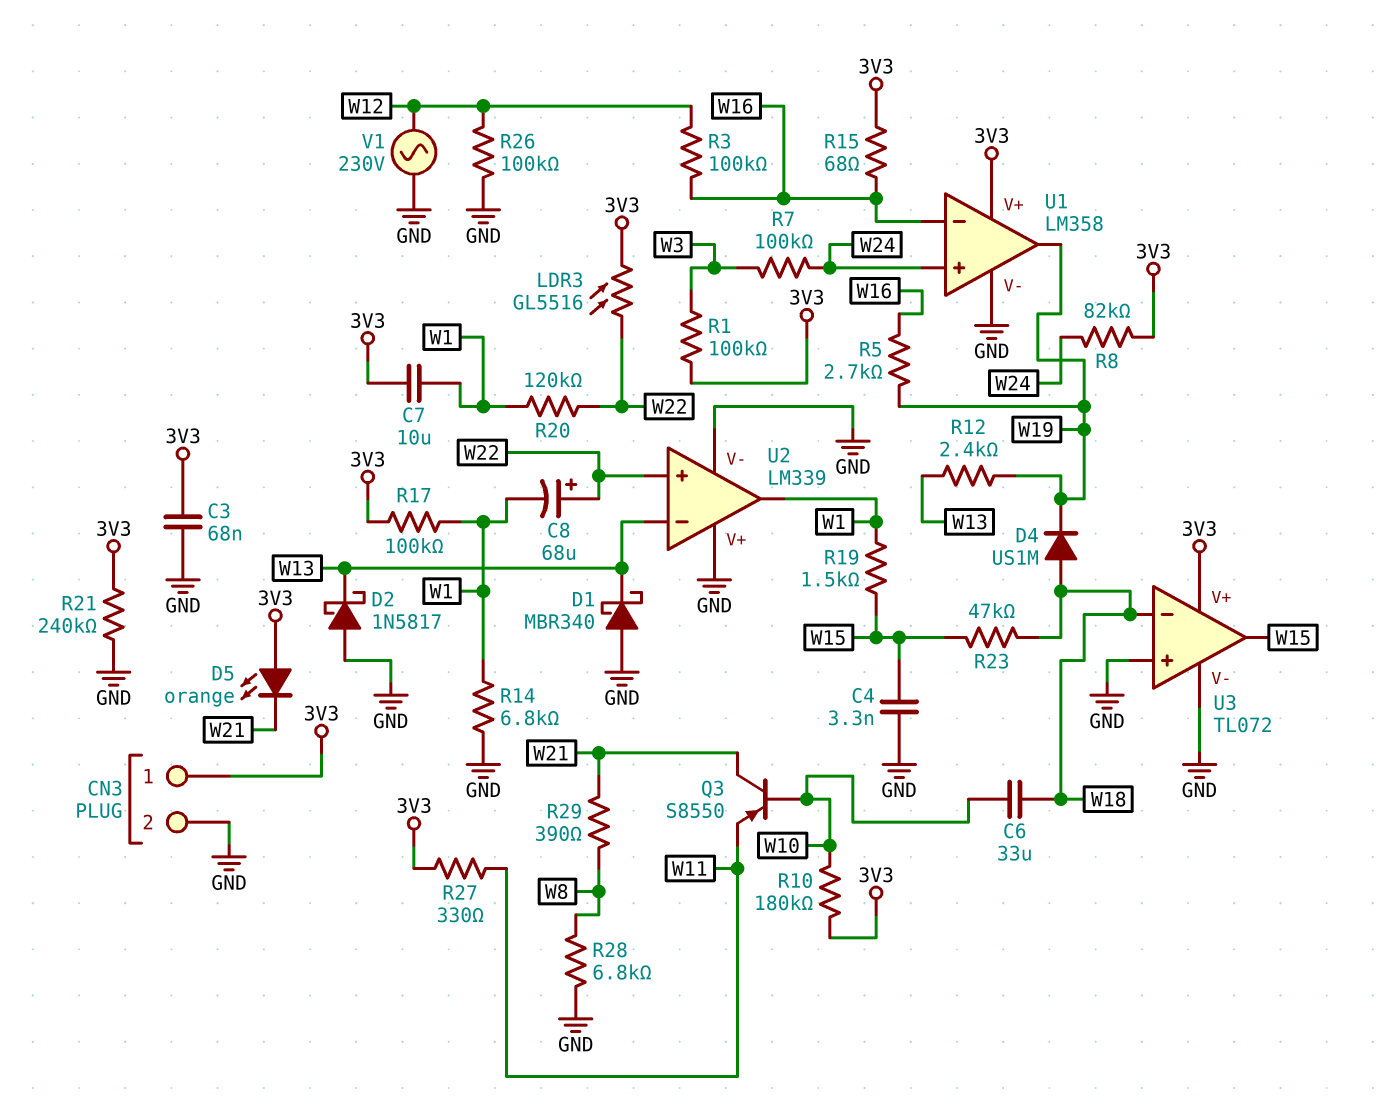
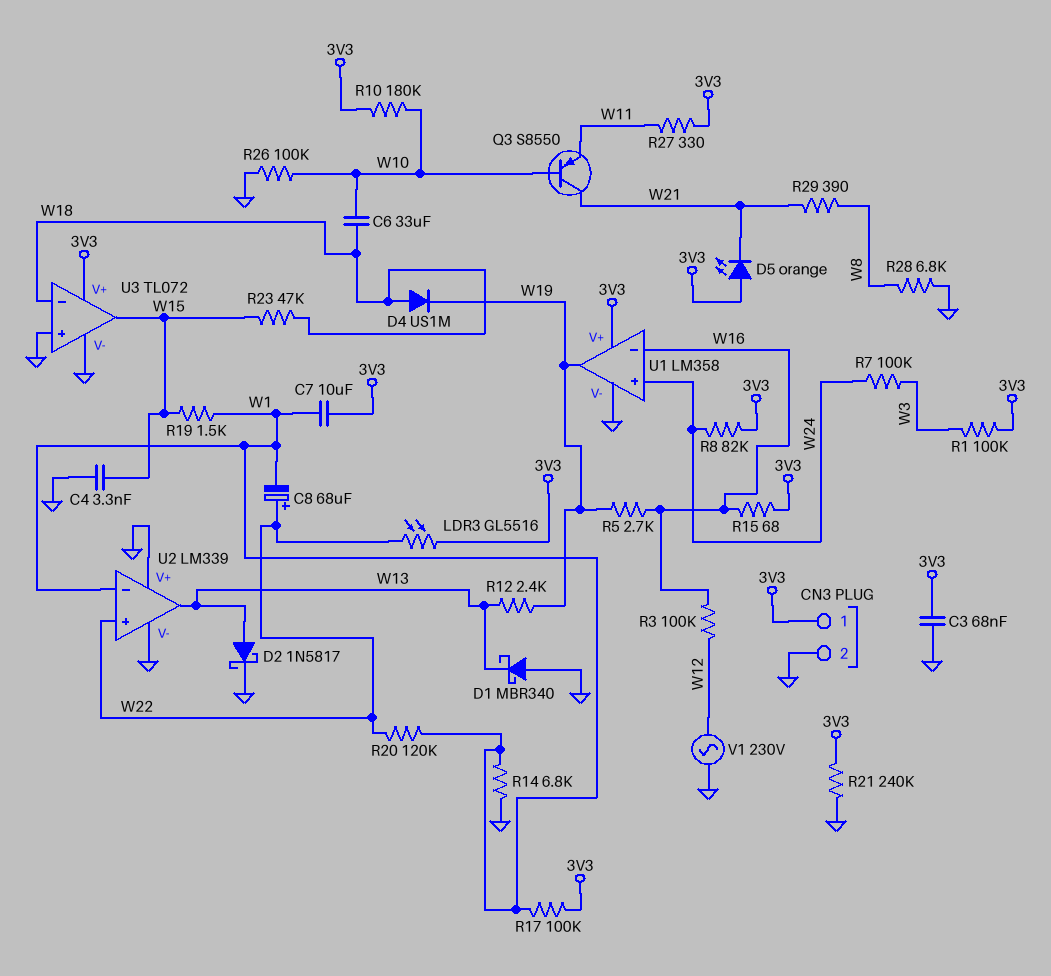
D2: schottky 1N5817 (A GND, K W13) -> schottky 1N5817 (A W13, K GND)
R26: 100k (GND, W12) -> 100k (GND, W10)
U2 pin in-: W13 -> W1
U2 pin out: W1 -> W13

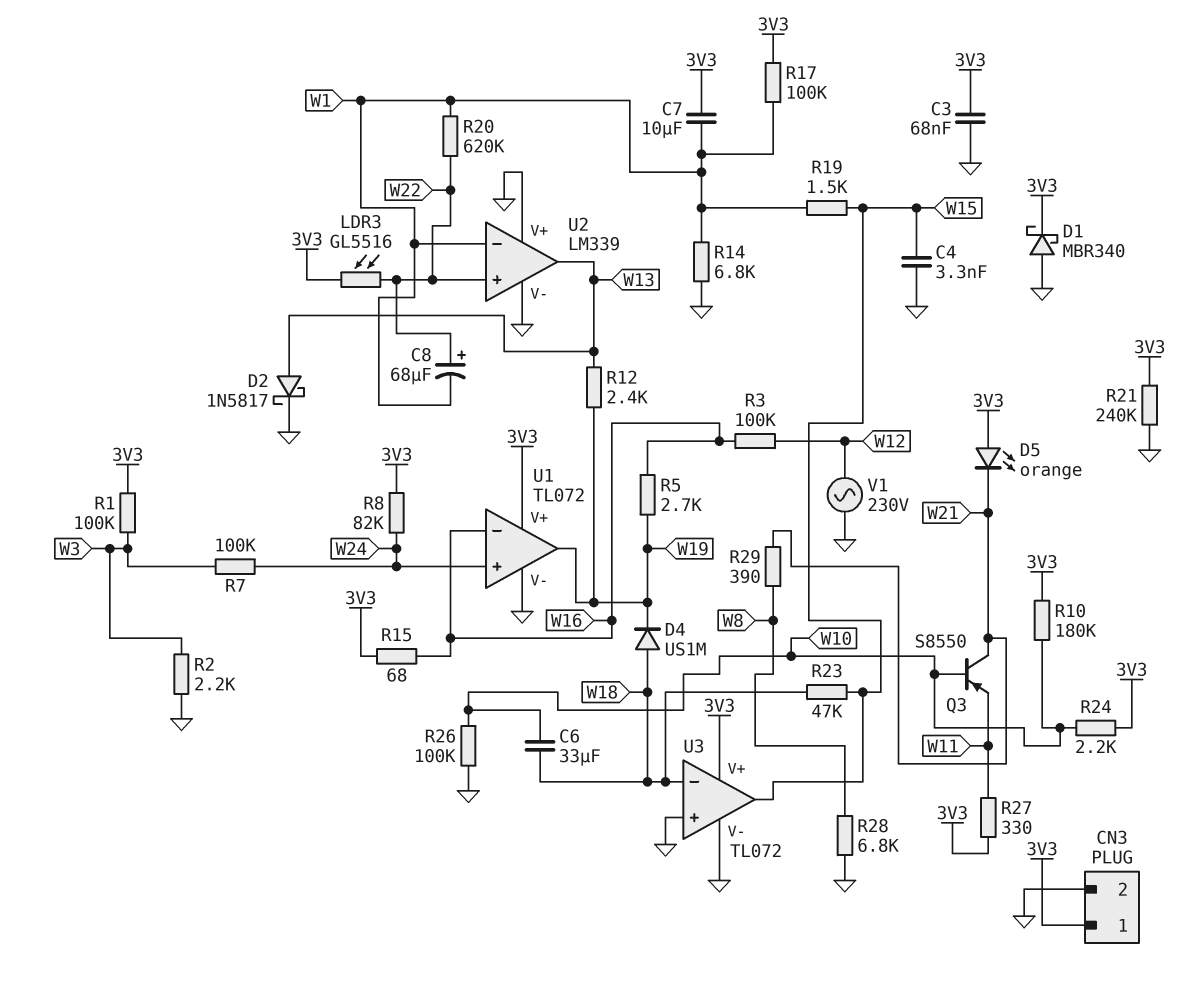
D1: schottky MBR340 (A GND, K W13) -> schottky MBR340 (A GND, K 3V3)
R2: none -> 2.2k (GND, W3)
R20: 120k (W1, W22) -> 620k (W1, W22)
R24: none -> 2.2k (3V3, W10)
U1: LM358 -> TL072

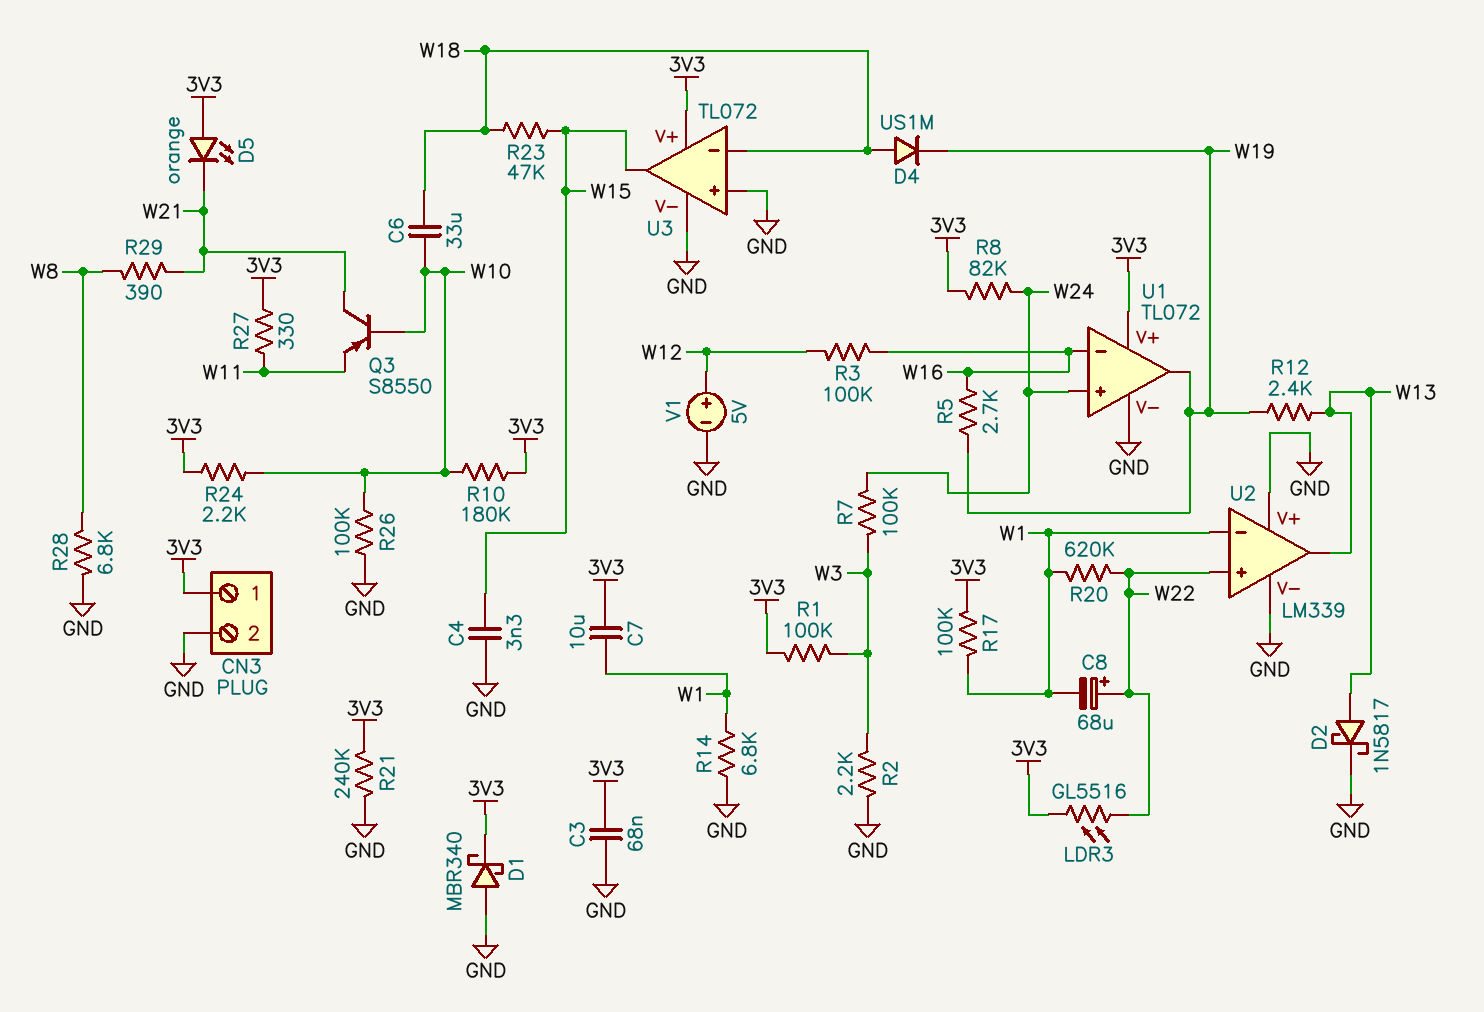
R15: 68 (3V3, W16) -> none
R19: 1.5k (W1, W15) -> none
V1: AC 230V (GND, W12) -> 5V (plus W12, minus GND)

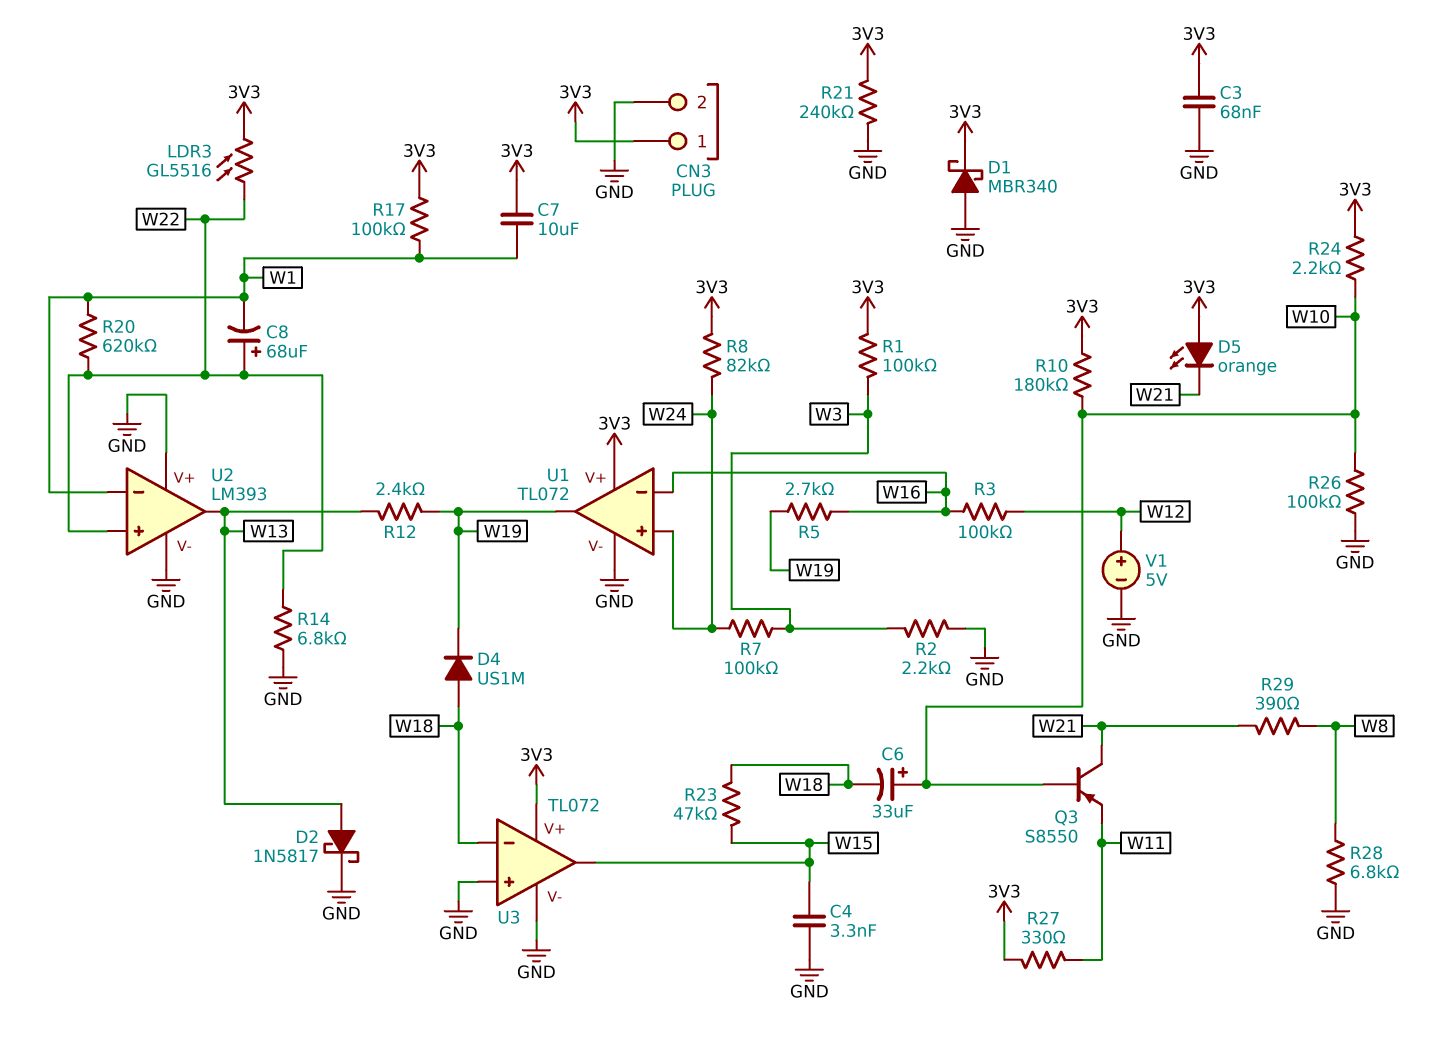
C6: 33uF (W10, W18) -> 33uF (plus W10, minus W18)
R14: 6.8k (GND, W1) -> 6.8k (GND, W22)
U2: LM339 -> LM393

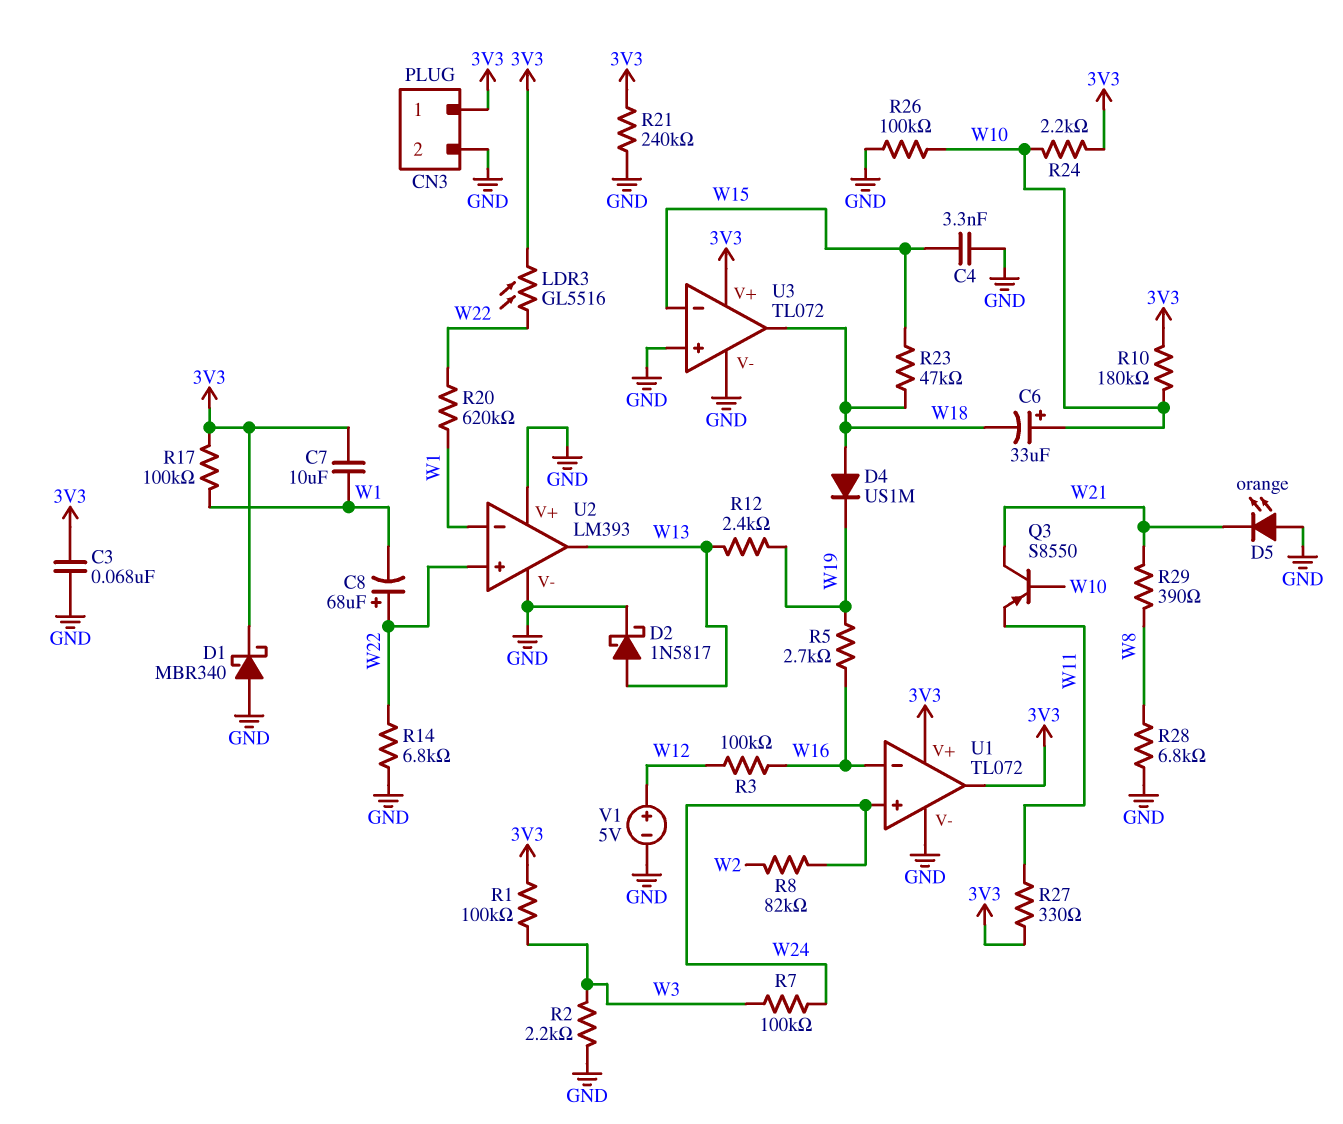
D5: LED orange (A 3V3, K W21) -> LED orange (A GND, K W21)
R8: 82k (3V3, W24) -> 82k (W2, W24)
U1 pin out: W19 -> 3V3
U3 pin in-: W18 -> W15
U3 pin out: W15 -> W18

